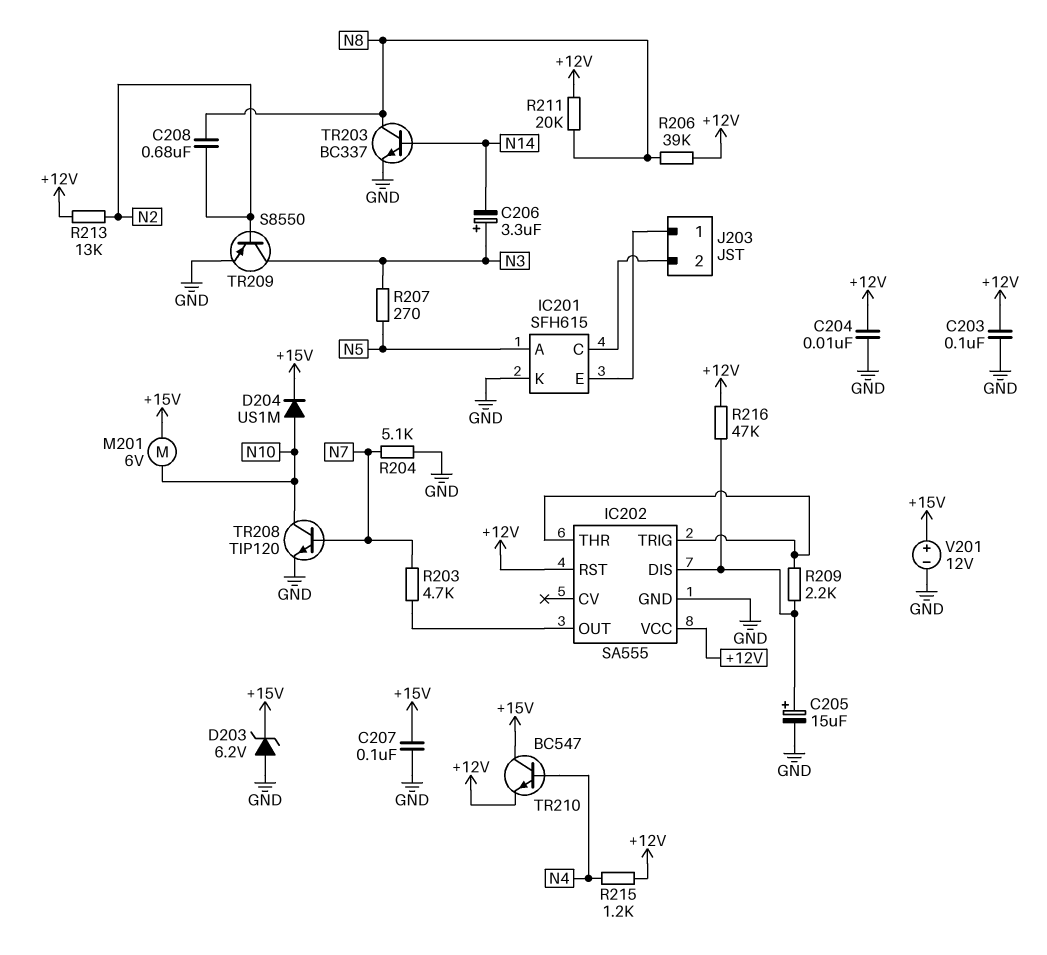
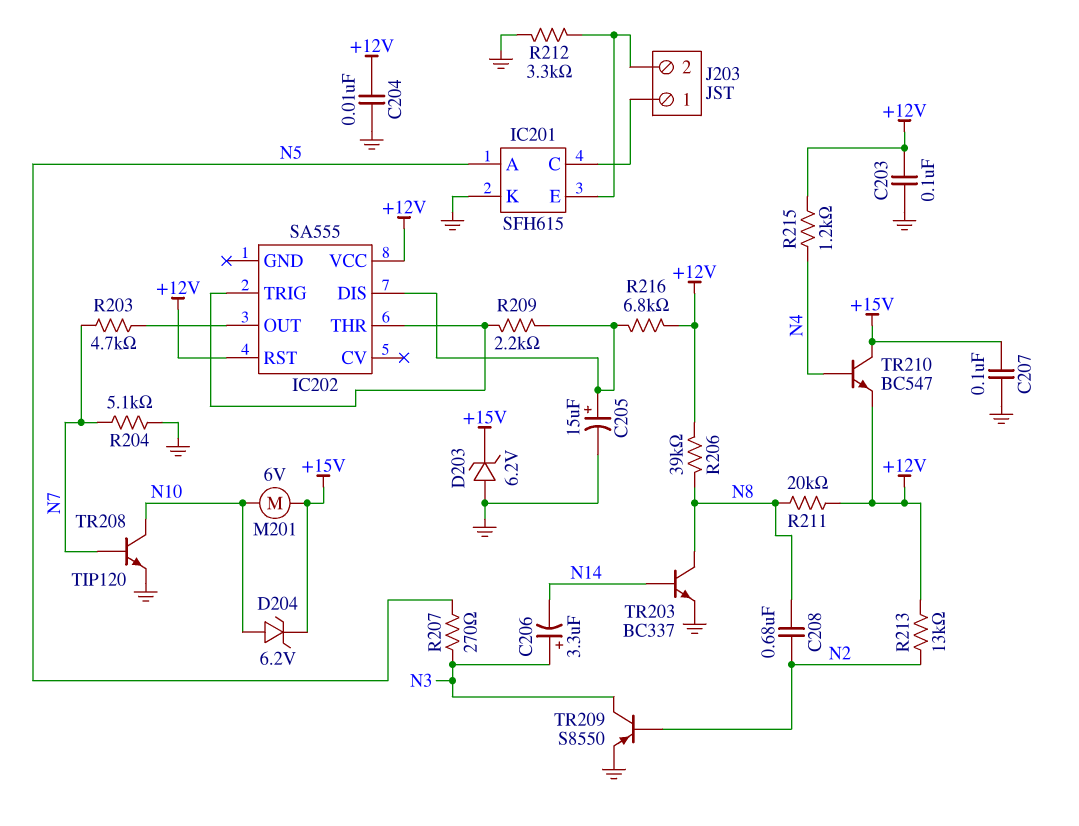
D204: diode US1M (A N10, K +15V) -> zener 6.2V (A N10, K +15V)
IC202 pin GND: GND -> none
J203 pin 1: IC201/E -> IC201/C
J203 pin 2: IC201/C -> IC201/E
R212: none -> 3.3k (GND, IC201/E)
R216: 47k (+12V, IC202/DIS) -> 6.8k (+12V, IC202/DIS)
V201: 12V (plus +15V, minus GND) -> none

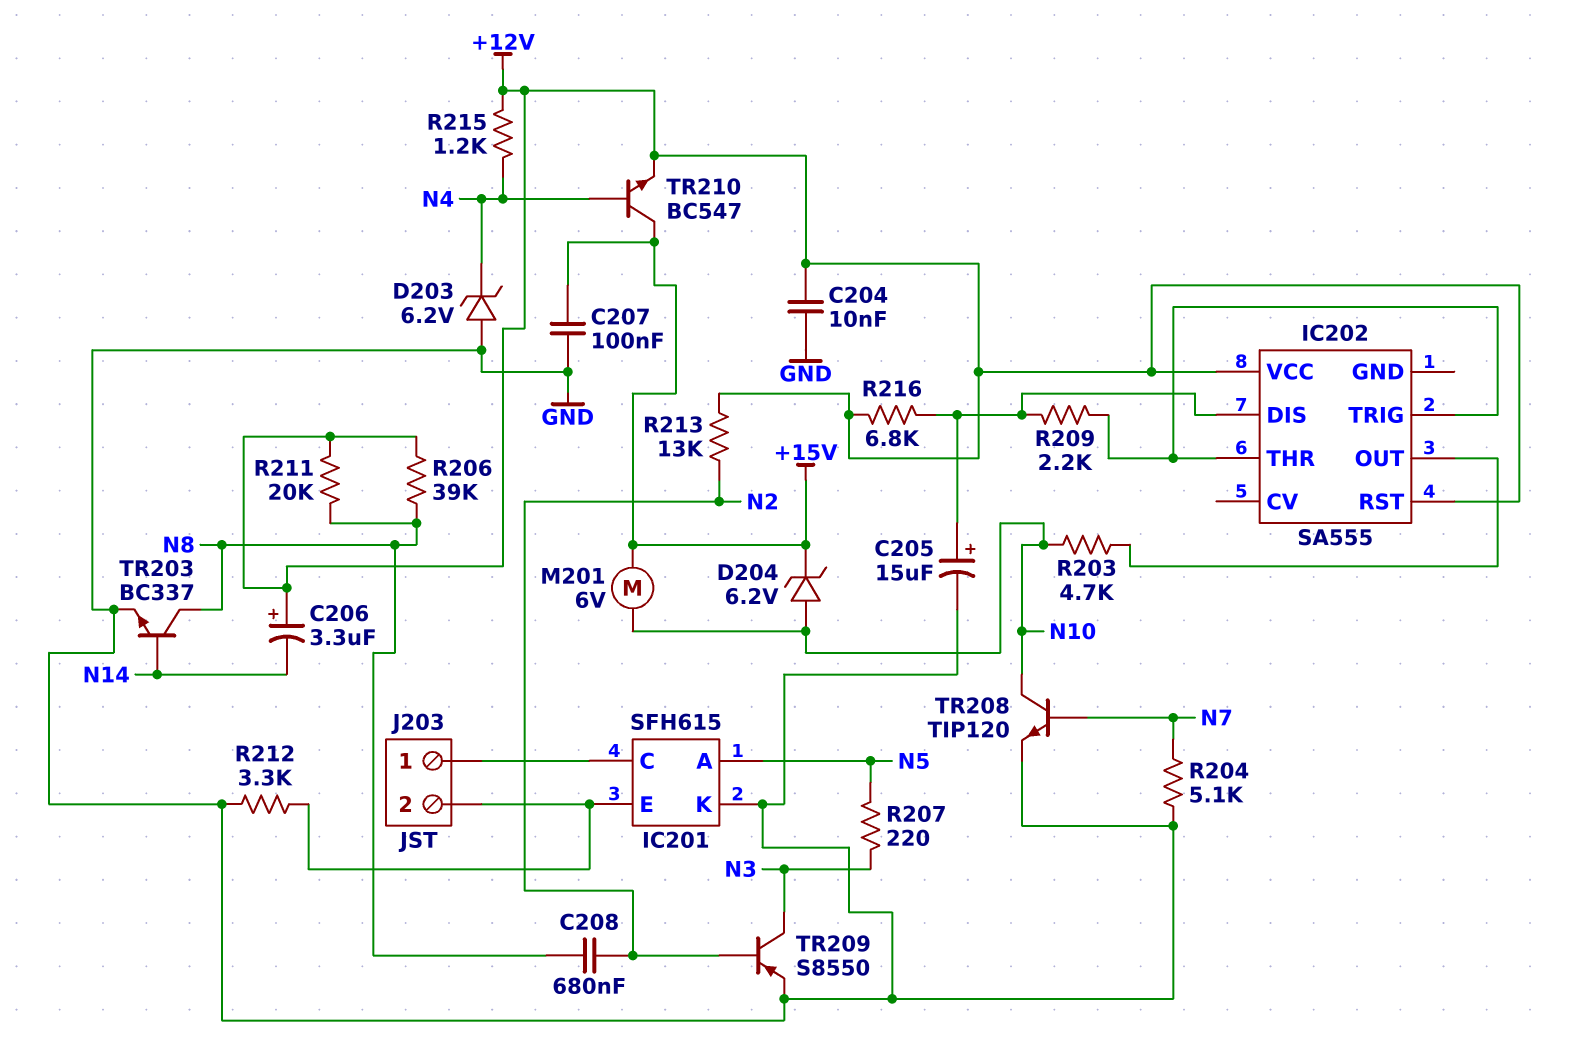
C203: 100nF (+12V, GND) -> none
C206: 3.3uF (plus N3, minus N14) -> 3.3uF (plus +12V, minus N14)
D203: zener 6.2V (A GND, K +15V) -> zener 6.2V (A GND, K N4)
R203: 4.7k (IC202/OUT, N7) -> 4.7k (IC202/OUT, N10)
R207: 270 (N3, N5) -> 220 (N3, N5)

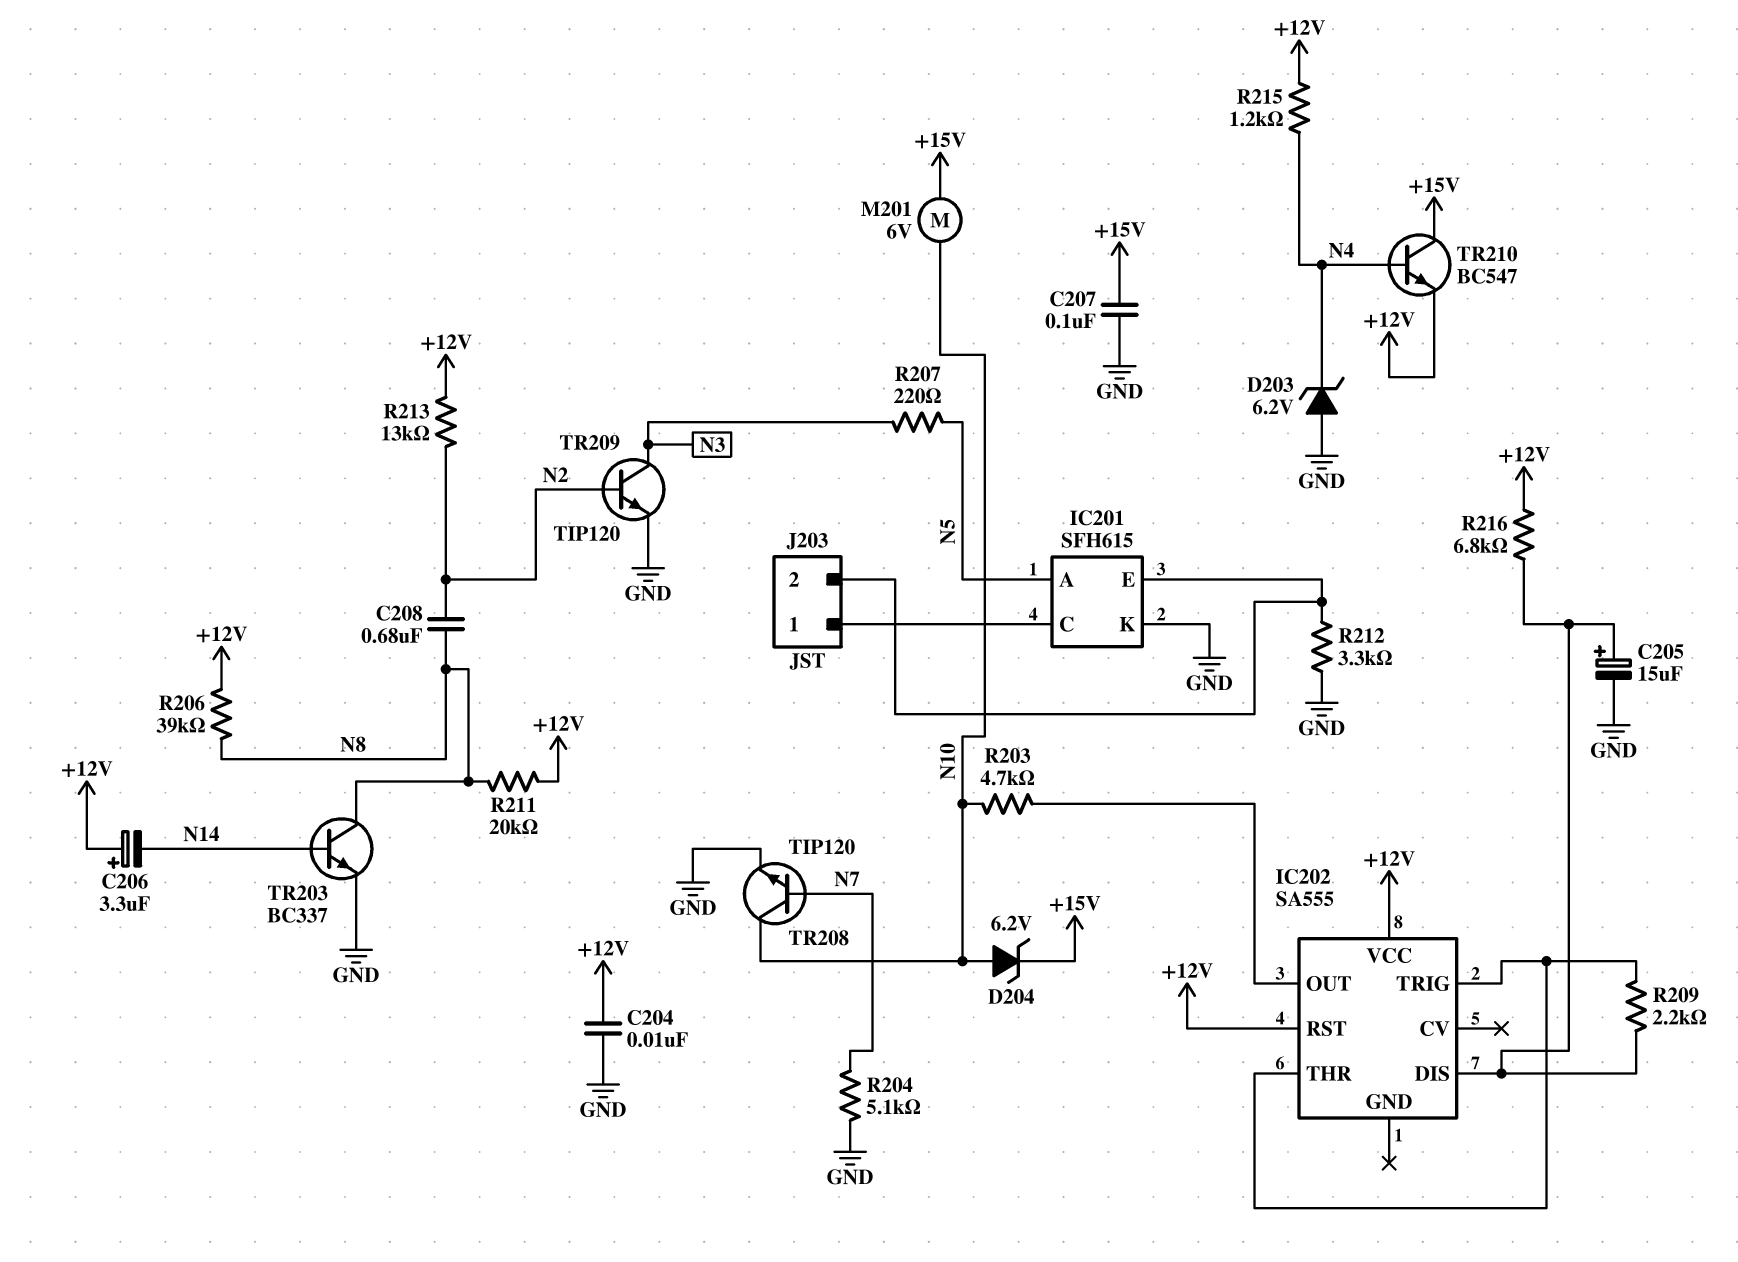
TR209: PNP S8550 (B N2, C N3, E GND) -> NPN TIP120 (B N2, C N3, E GND)

